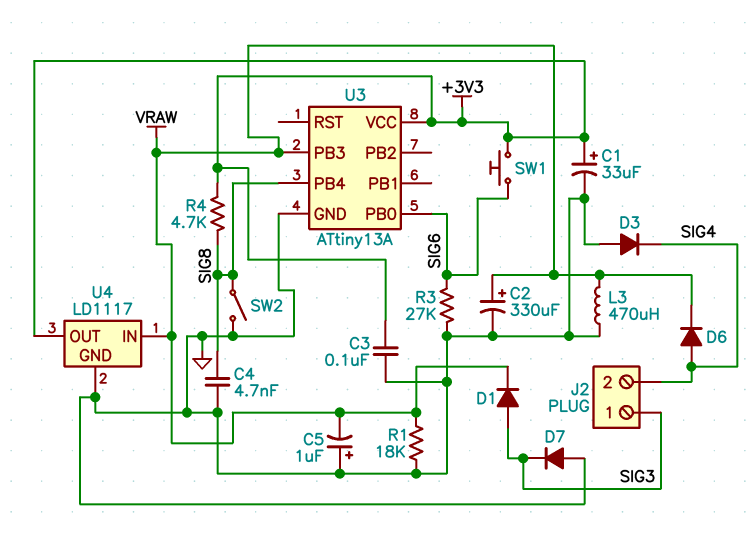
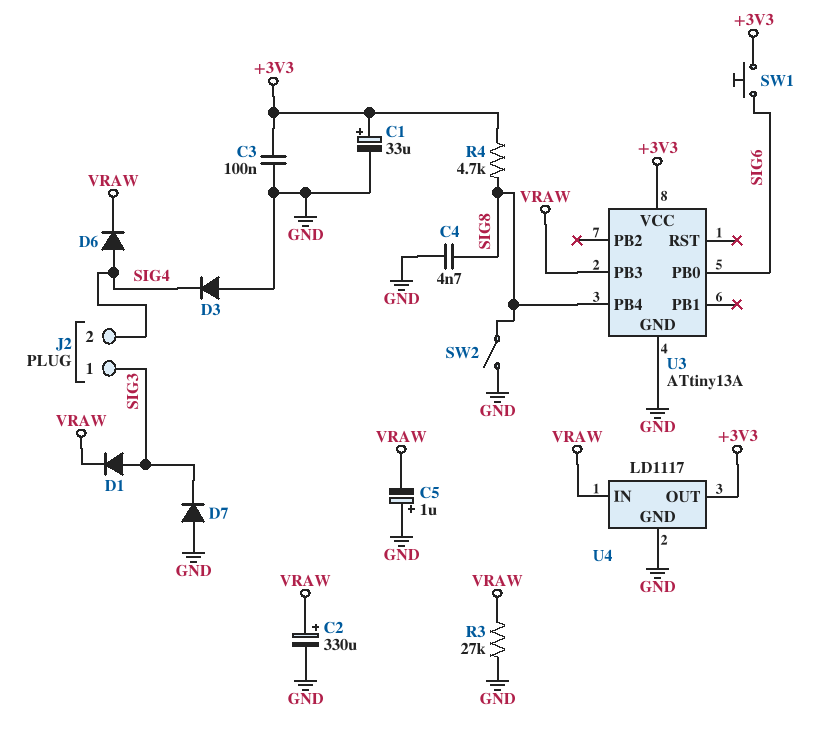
L3: 470uH (GND, VRAW) -> none
R1: 18k (GND, VRAW) -> none
R3: 27k (GND, SIG6) -> 27k (GND, VRAW)

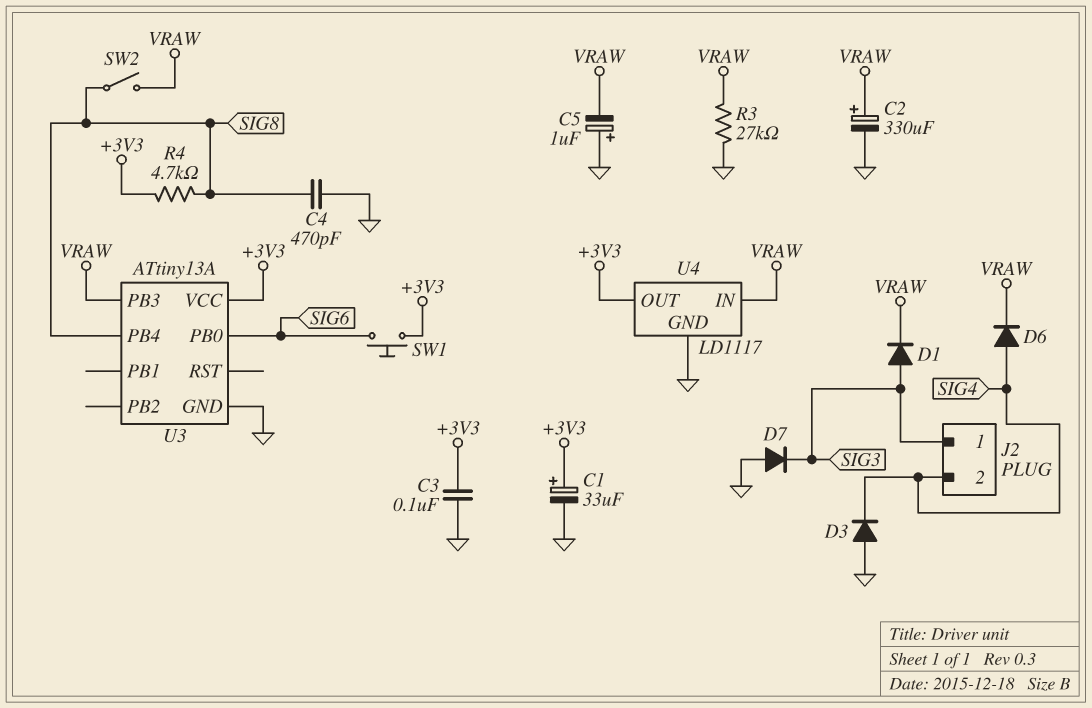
C4: 4.7nF (GND, SIG8) -> 470pF (GND, SIG8)
SW2: switch (GND, SIG8) -> switch (SIG8, VRAW)

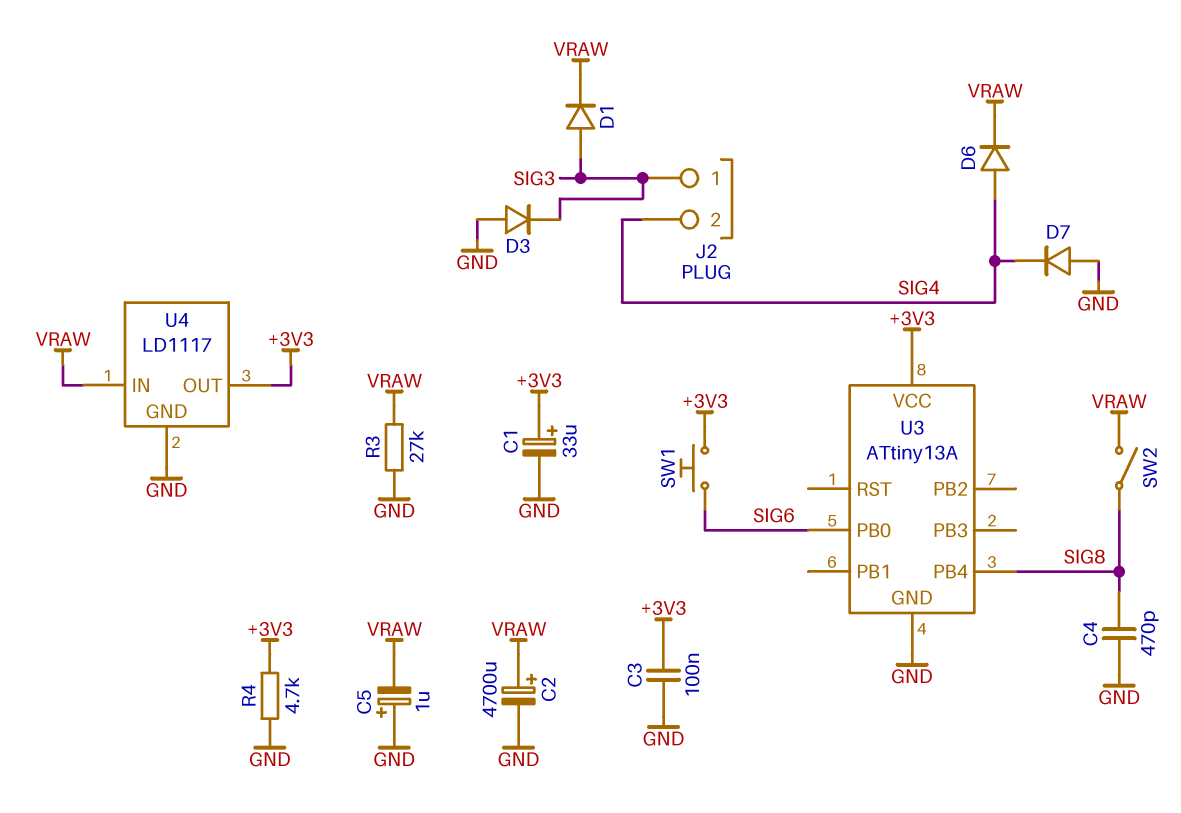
C2: 330uF (plus VRAW, minus GND) -> 4700uF (plus VRAW, minus GND)
D3: diode (A GND, K SIG4) -> diode (A GND, K SIG3)
D7: diode (A GND, K SIG3) -> diode (A GND, K SIG4)
R4: 4.7k (+3V3, SIG8) -> 4.7k (+3V3, GND)
U3 pin PB3: VRAW -> none

